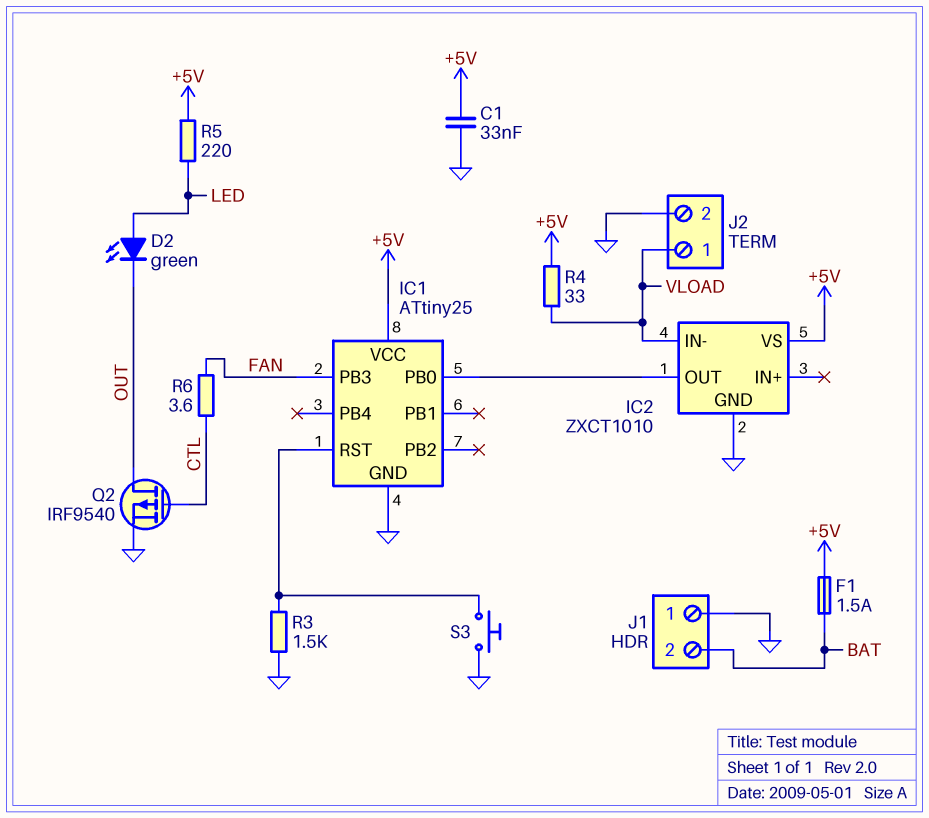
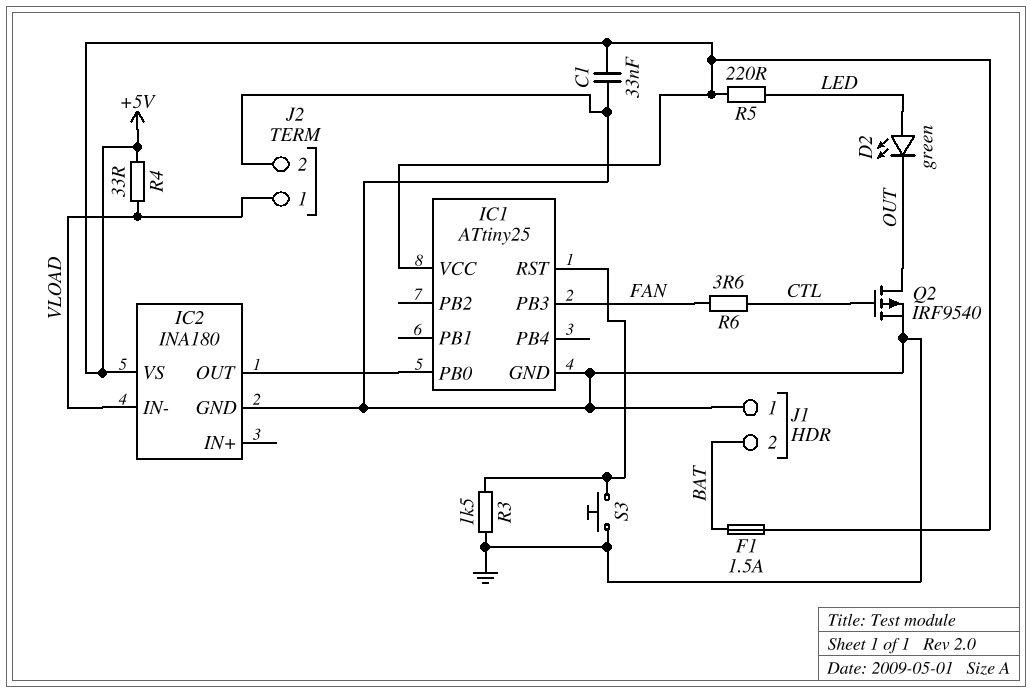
IC2: ZXCT1010 -> INA180

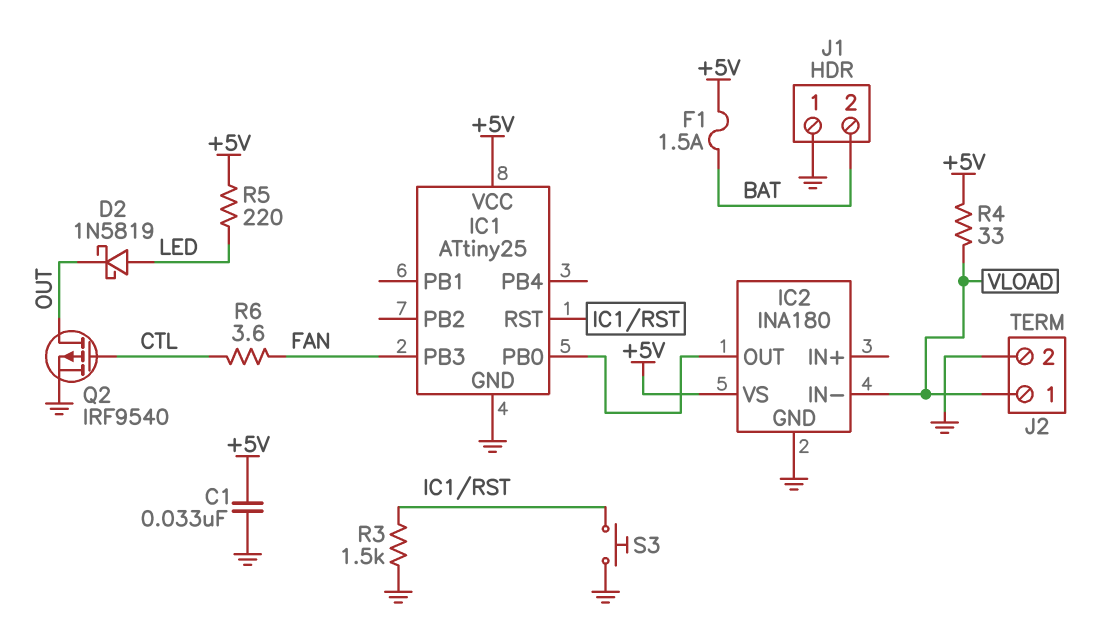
D2: LED green (A LED, K OUT) -> schottky 1N5819 (A LED, K OUT)

